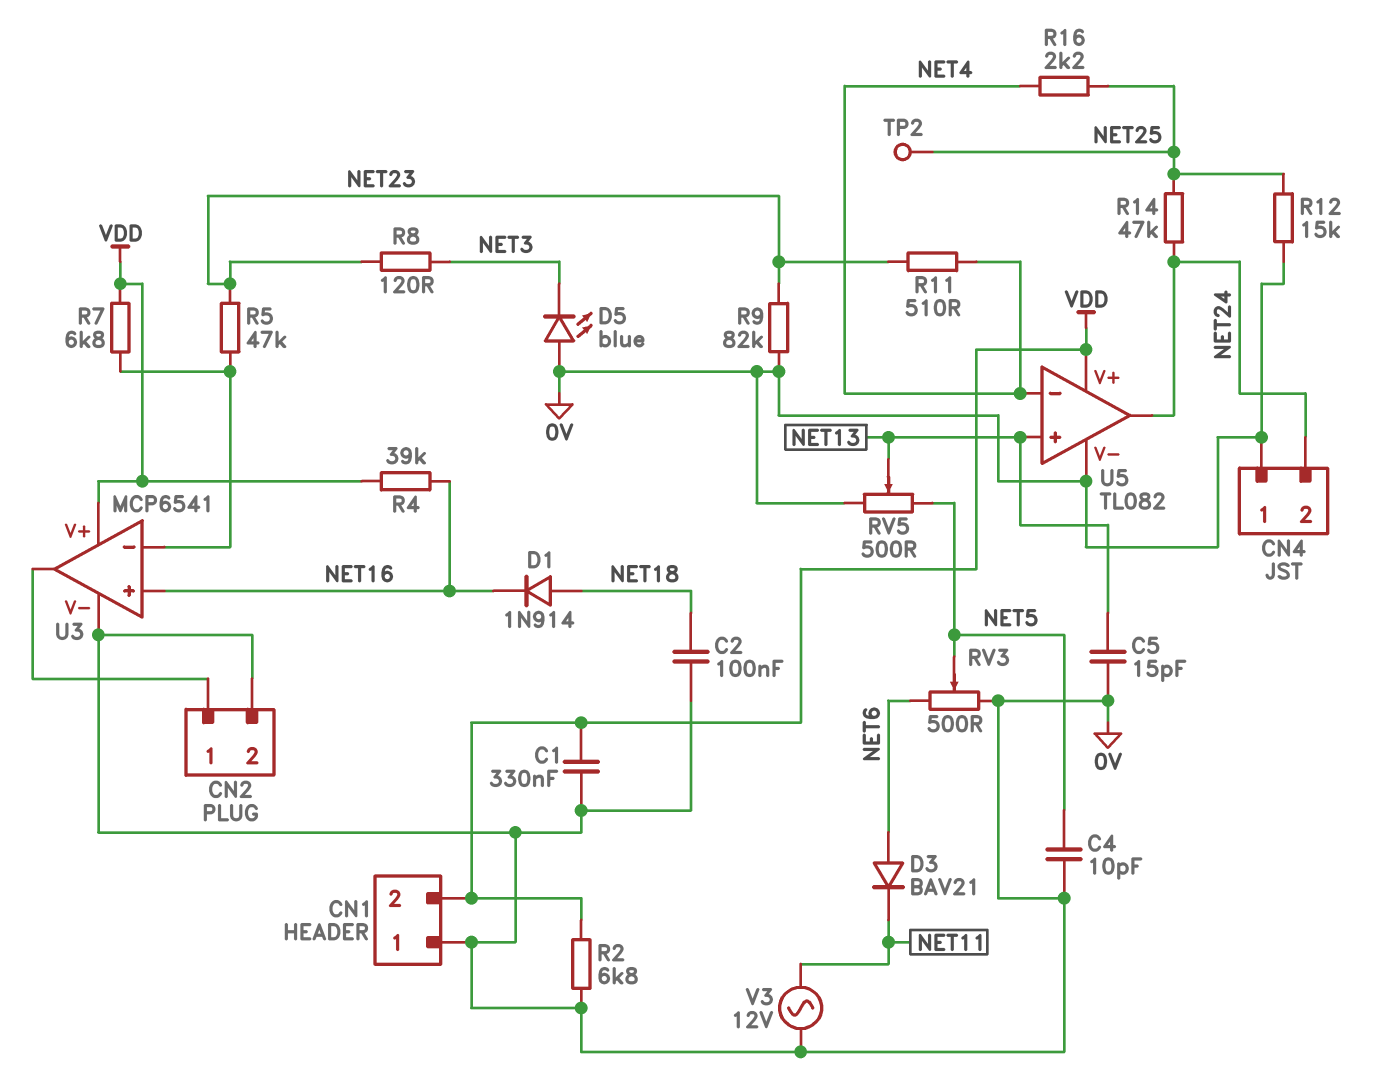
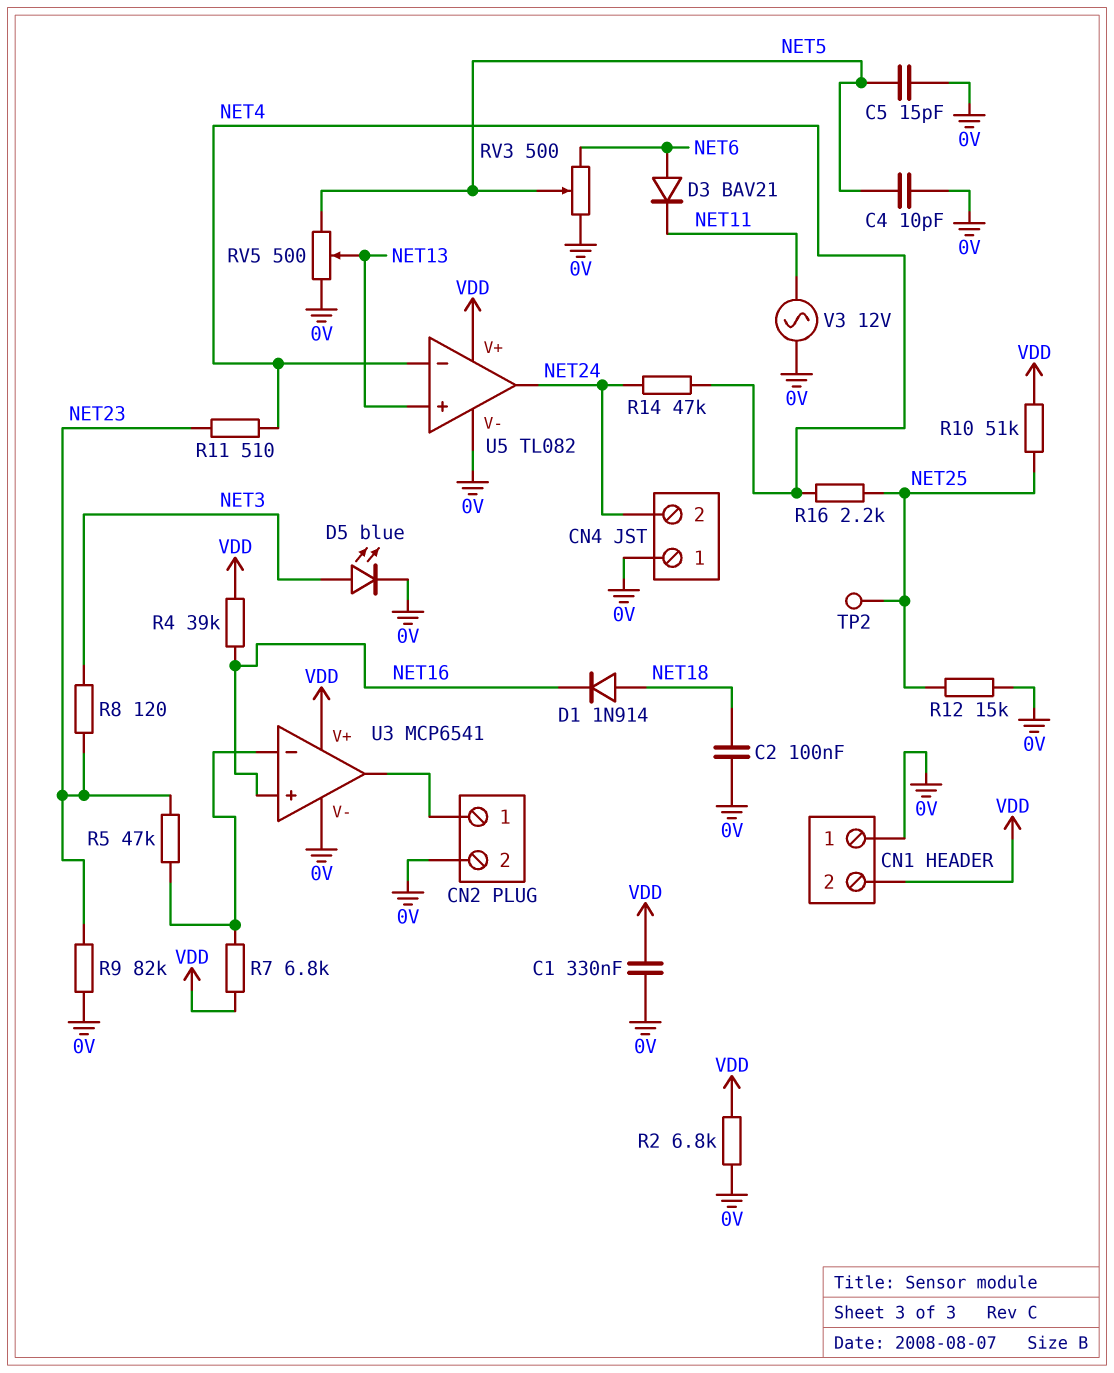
C5: 15pF (0V, NET13) -> 15pF (0V, NET5)
D5: LED blue (A 0V, K NET3) -> LED blue (A NET3, K 0V)
R10: none -> 51k (NET25, VDD)
R14: 47k (NET24, NET25) -> 47k (NET4, NET24)

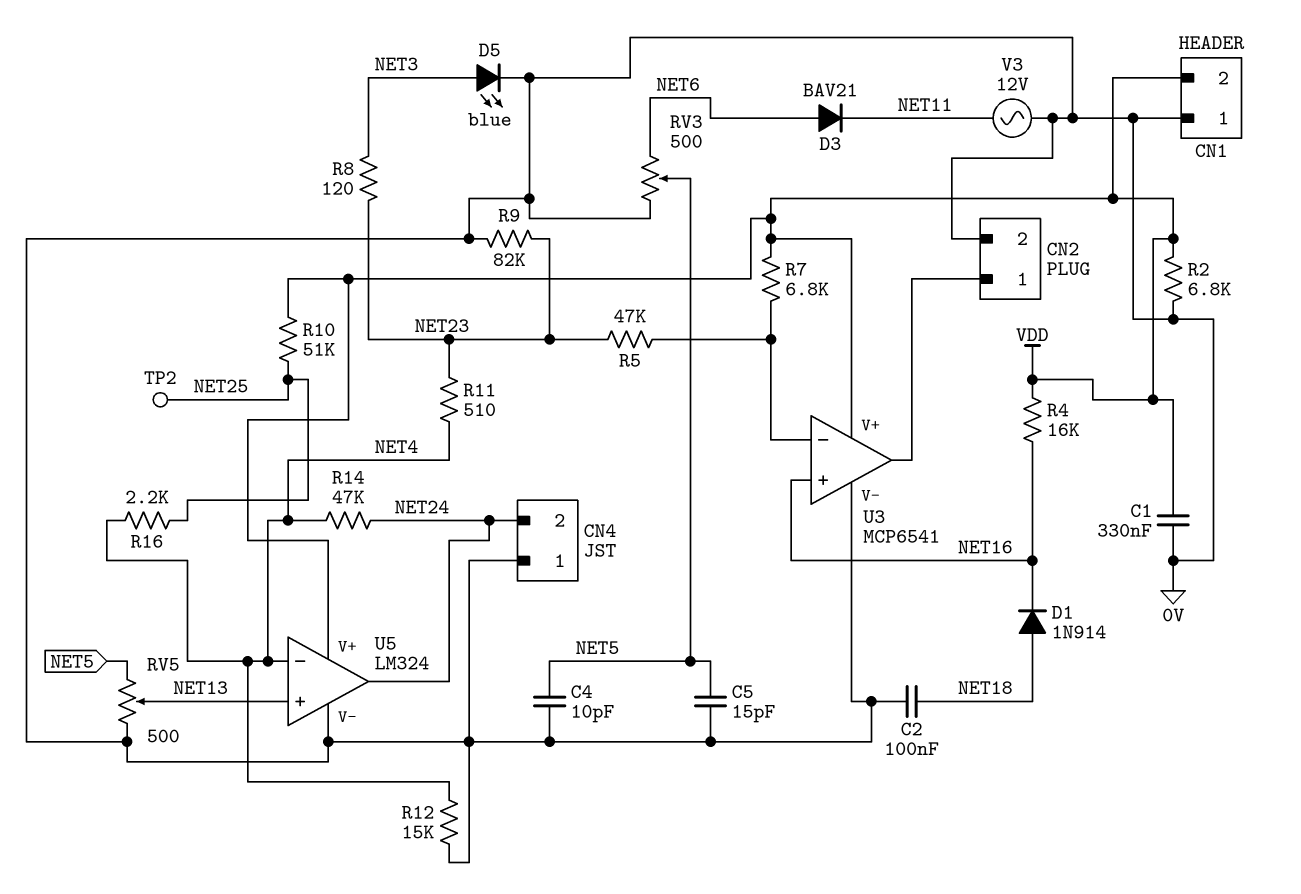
R4: 39k (NET16, VDD) -> 16k (NET16, VDD)
R12: 15k (0V, NET25) -> 15k (0V, NET4)
U5: TL082 -> LM324

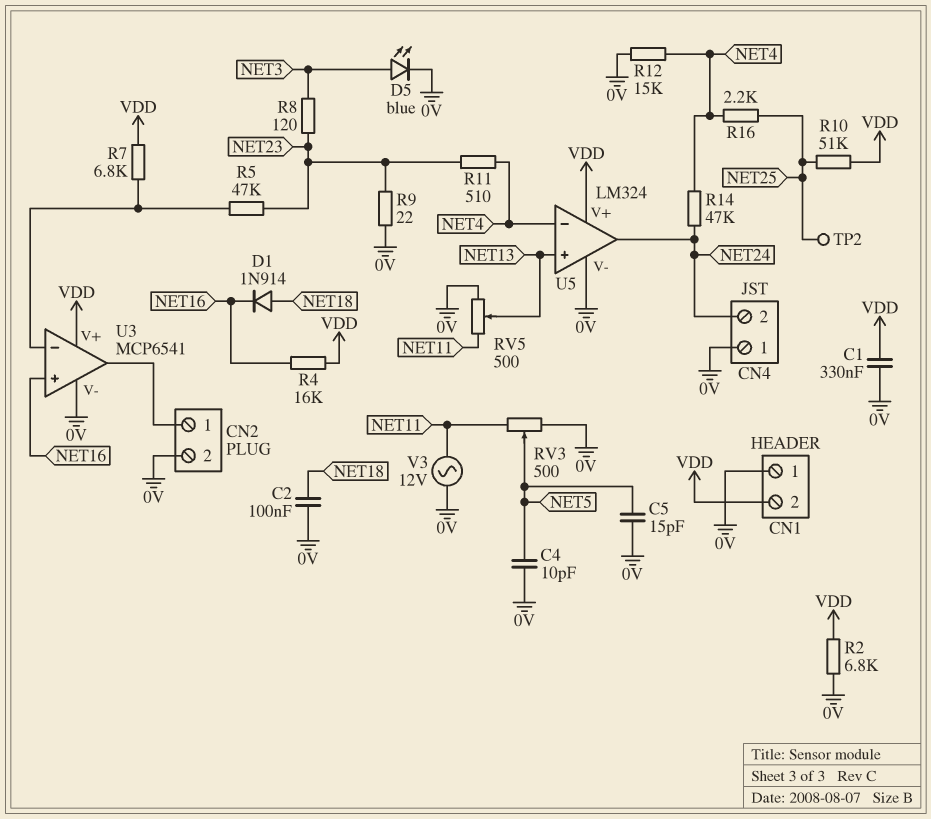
D3: diode BAV21 (A NET6, K NET11) -> none
R9: 82k (0V, NET23) -> 22 (0V, NET23)
RV3: 500 (0V, NET6, wiper NET5) -> 500 (0V, NET11, wiper NET5)
RV5: 500 (0V, NET5, wiper NET13) -> 500 (0V, NET11, wiper NET13)

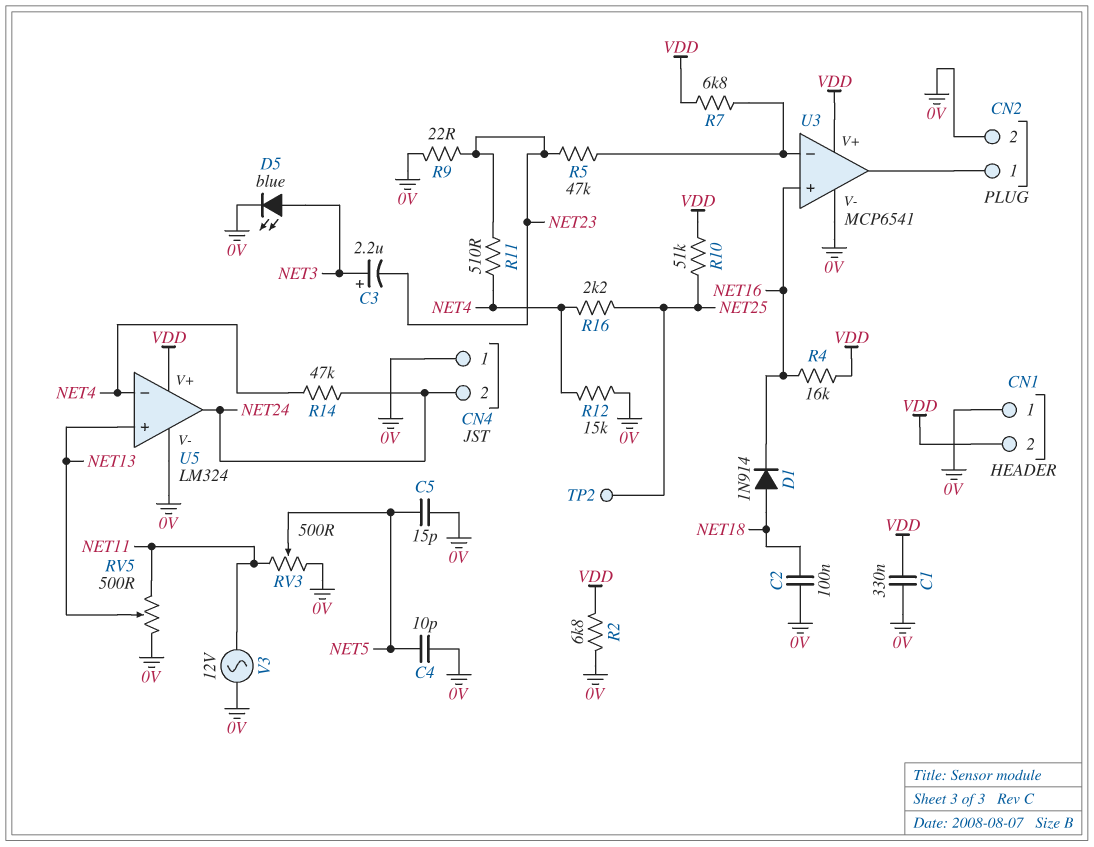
C3: none -> 2.2uF (plus NET3, minus NET23)
R8: 120 (NET3, NET23) -> none

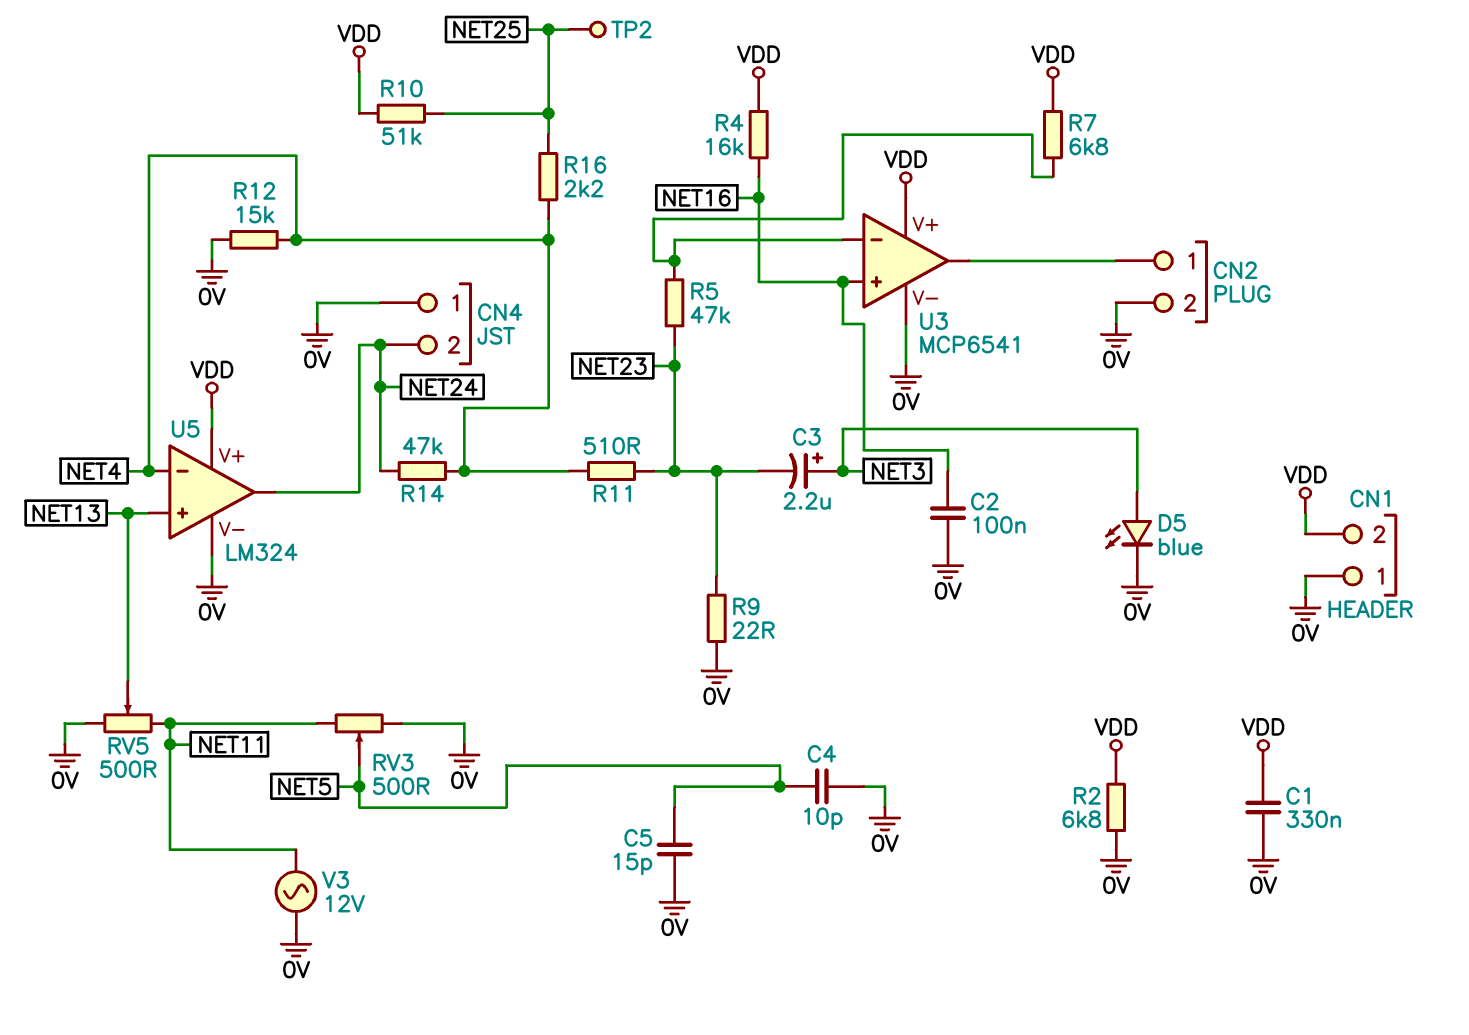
C2: 100nF (0V, NET18) -> 100nF (0V, NET16)
D1: diode 1N914 (A NET18, K NET16) -> none

